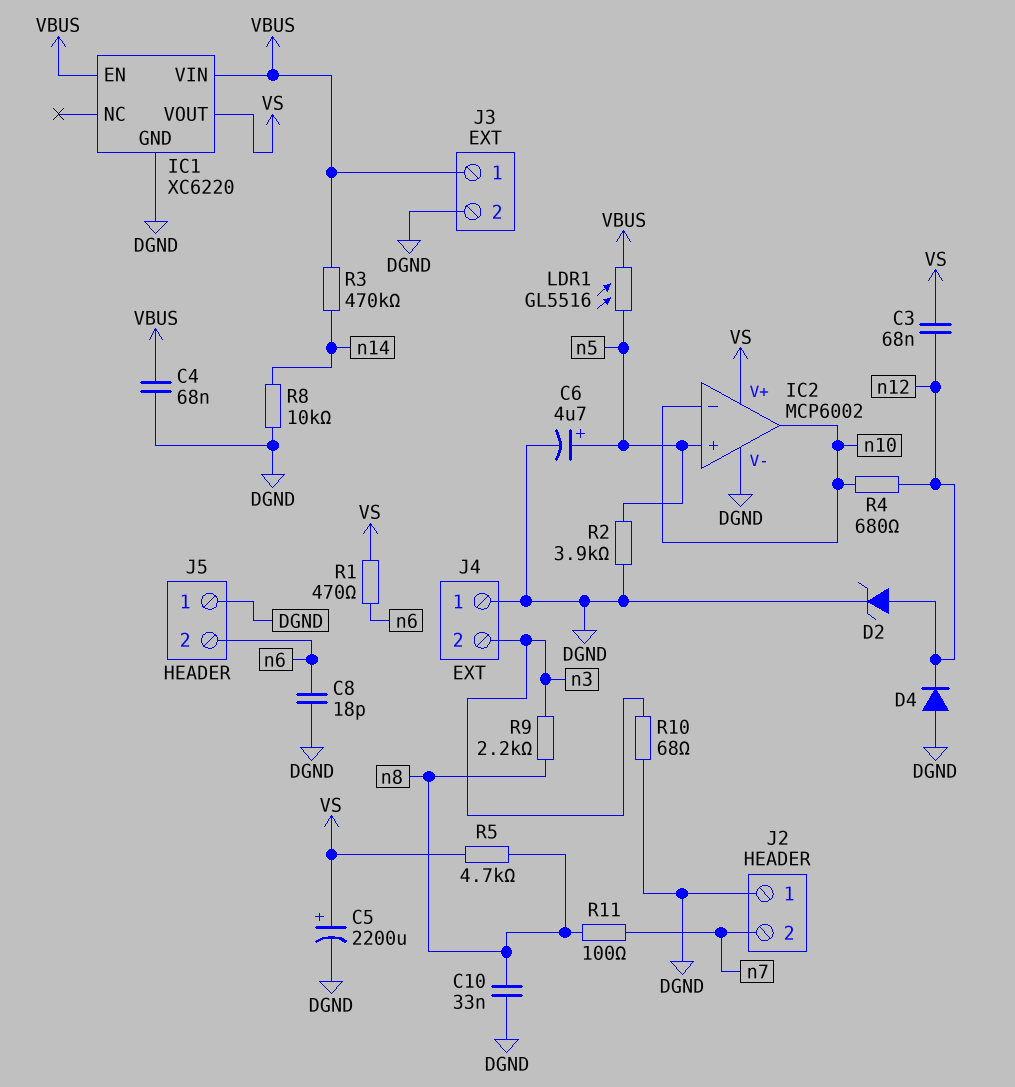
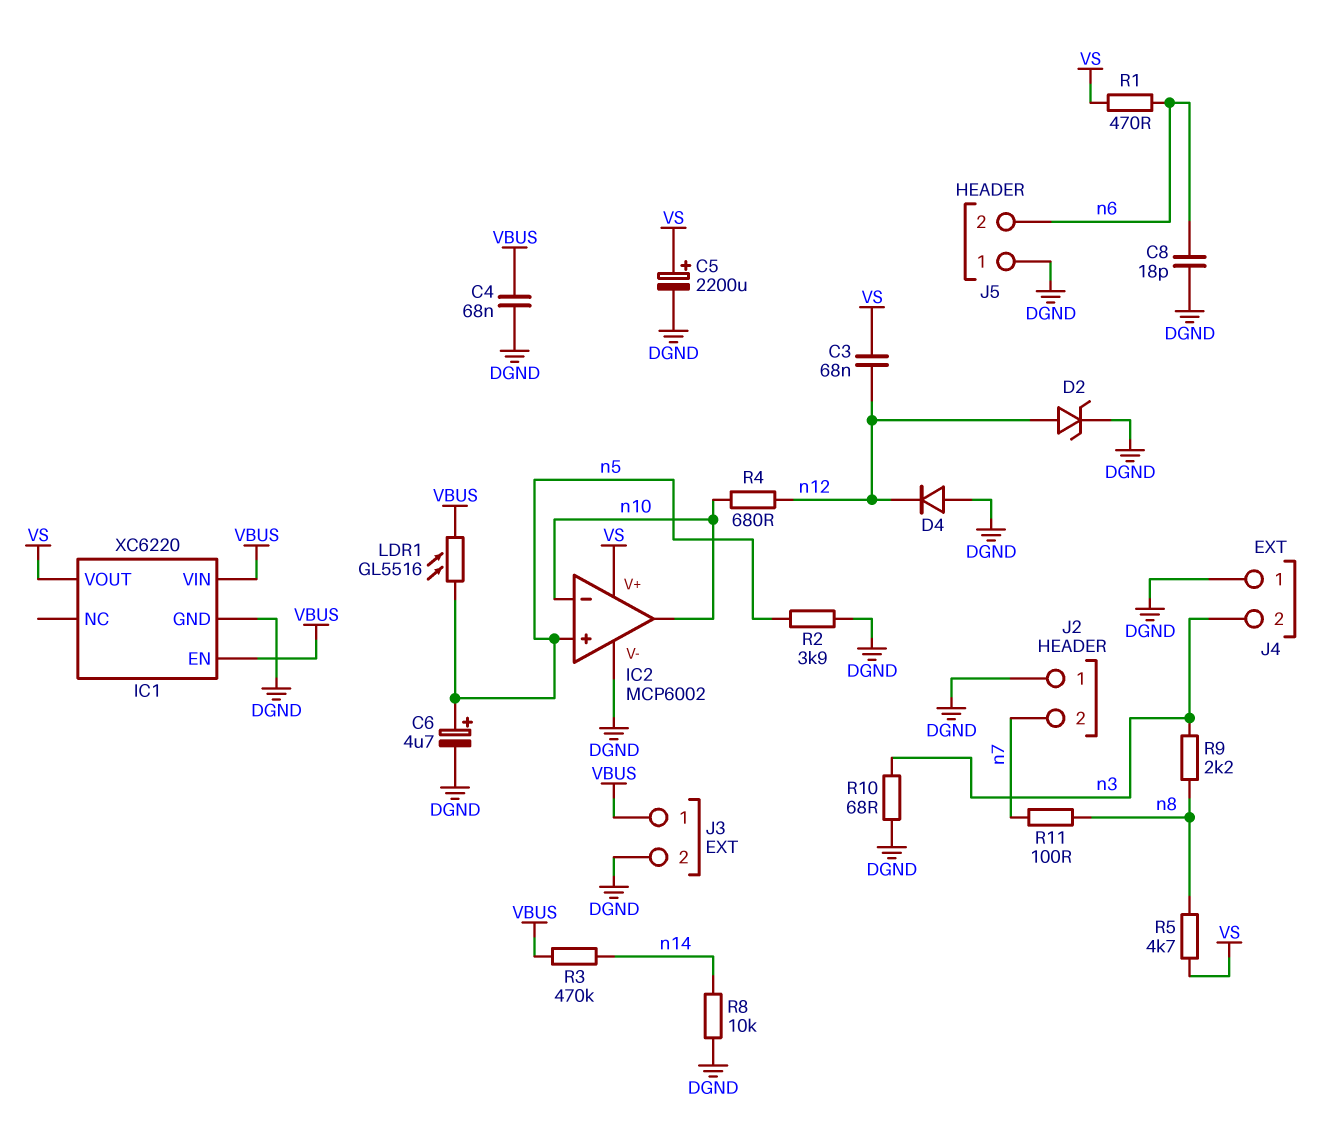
C10: 33nF (DGND, n8) -> none

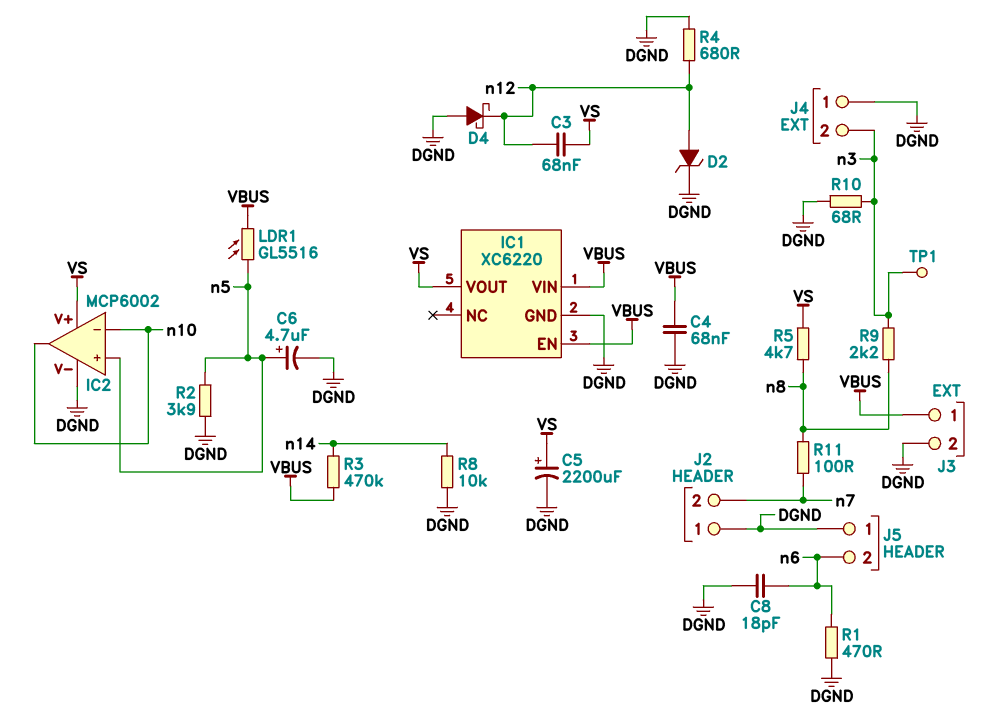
D4: diode (A DGND, K n12) -> schottky (A DGND, K n12)
R1: 470 (VS, n6) -> 470 (DGND, n6)
R4: 680 (n10, n12) -> 680 (DGND, n12)
TP1: none -> test point (n3)

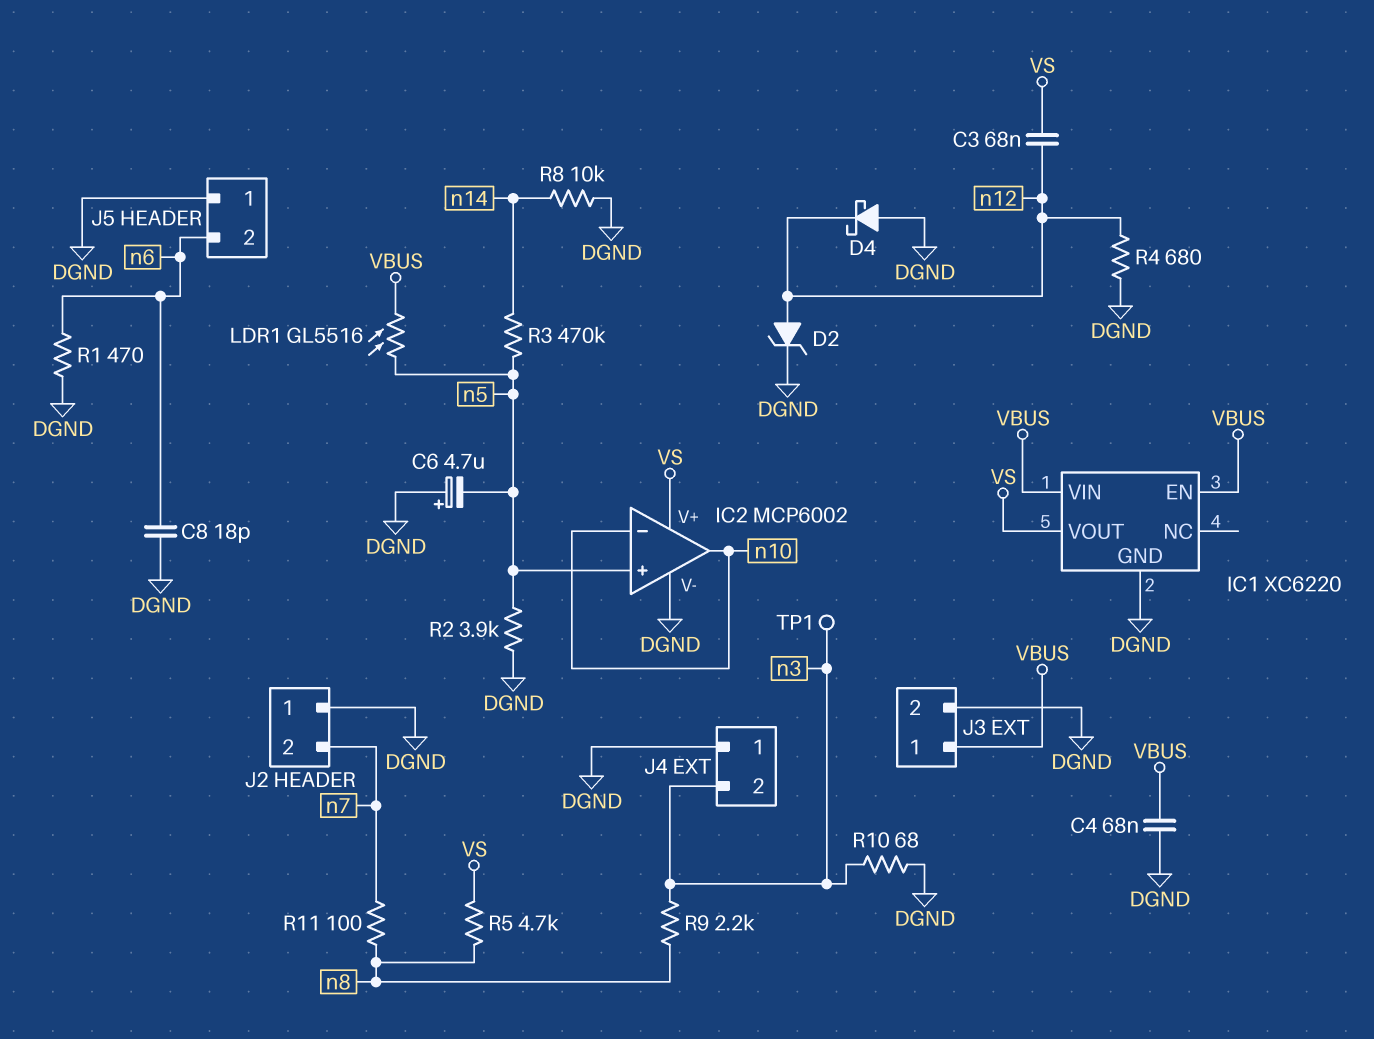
C5: 2200uF (plus VS, minus DGND) -> none
C6: 4.7uF (plus n5, minus DGND) -> 4.7uF (plus DGND, minus n5)
R3: 470k (VBUS, n14) -> 470k (n5, n14)

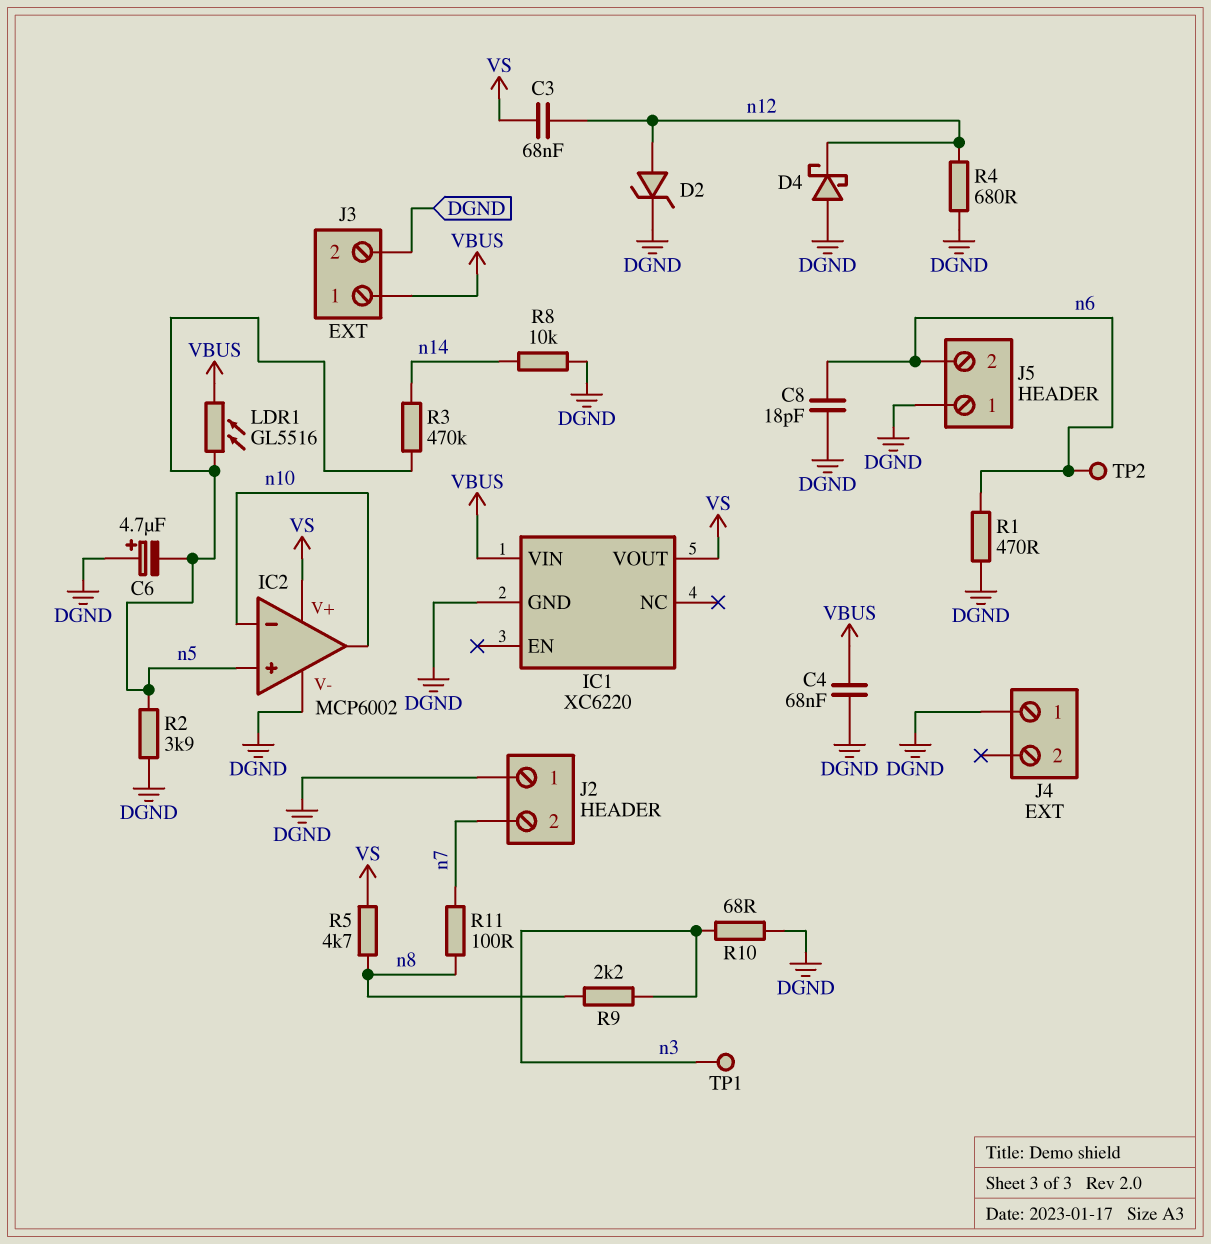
IC1 pin EN: VBUS -> none
J4 pin 2: n3 -> none
TP2: none -> test point (n6)

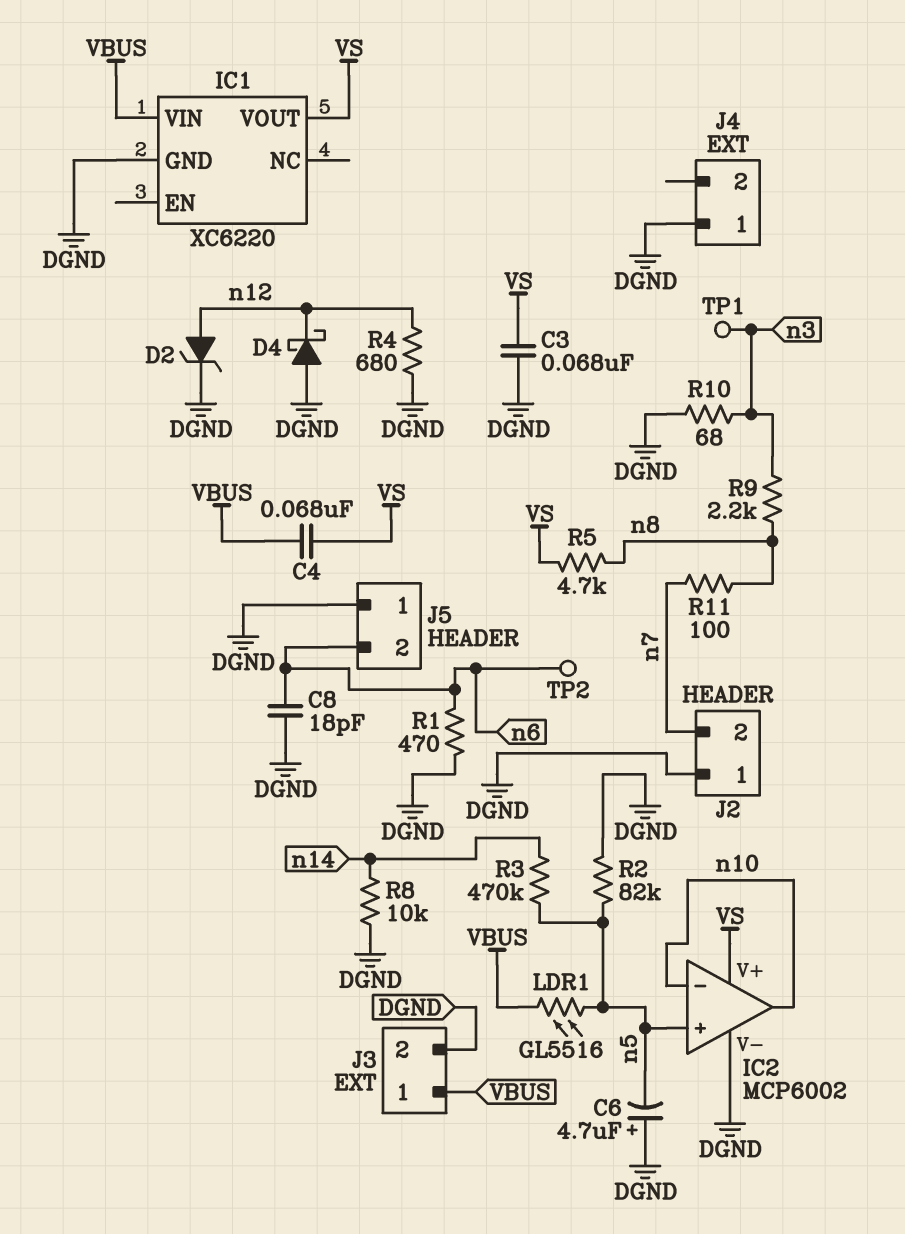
C3: 68nF (VS, n12) -> 68nF (DGND, VS)
C4: 68nF (DGND, VBUS) -> 68nF (VBUS, VS)
R2: 3.9k (DGND, n5) -> 82k (DGND, n5)

